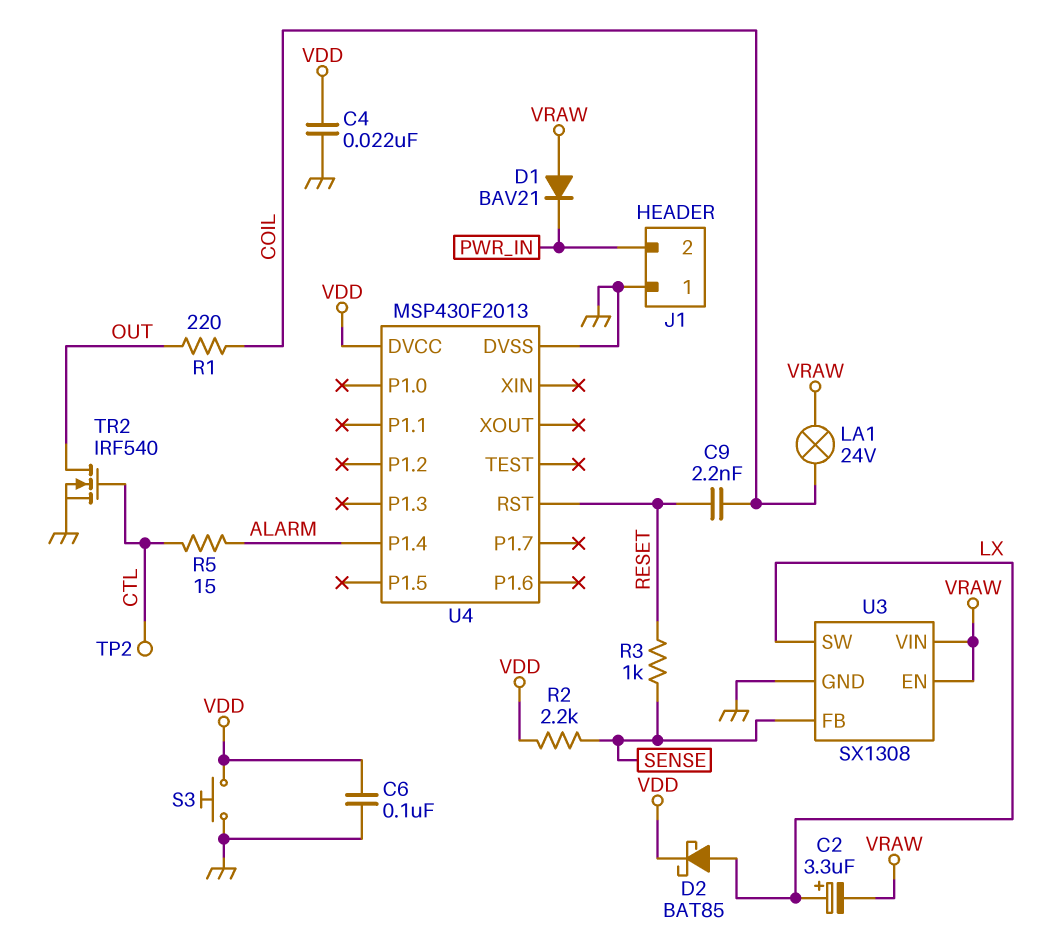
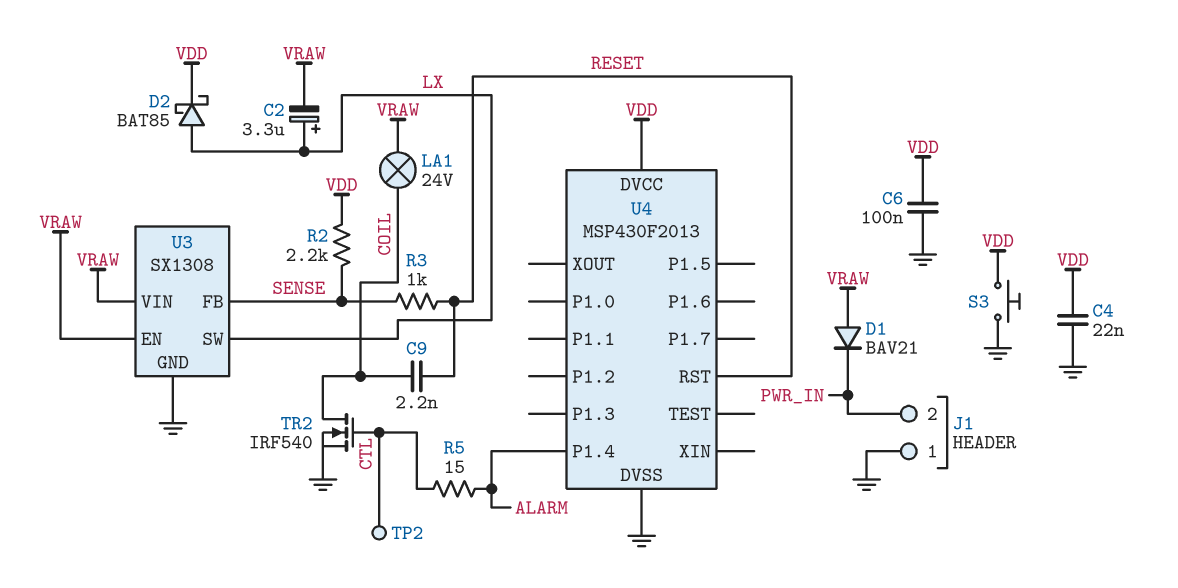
R1: 220 (COIL, OUT) -> none
TR2: NMOS IRF540 (G CTL, D OUT, S GND) -> NMOS IRF540 (G CTL, D COIL, S GND)

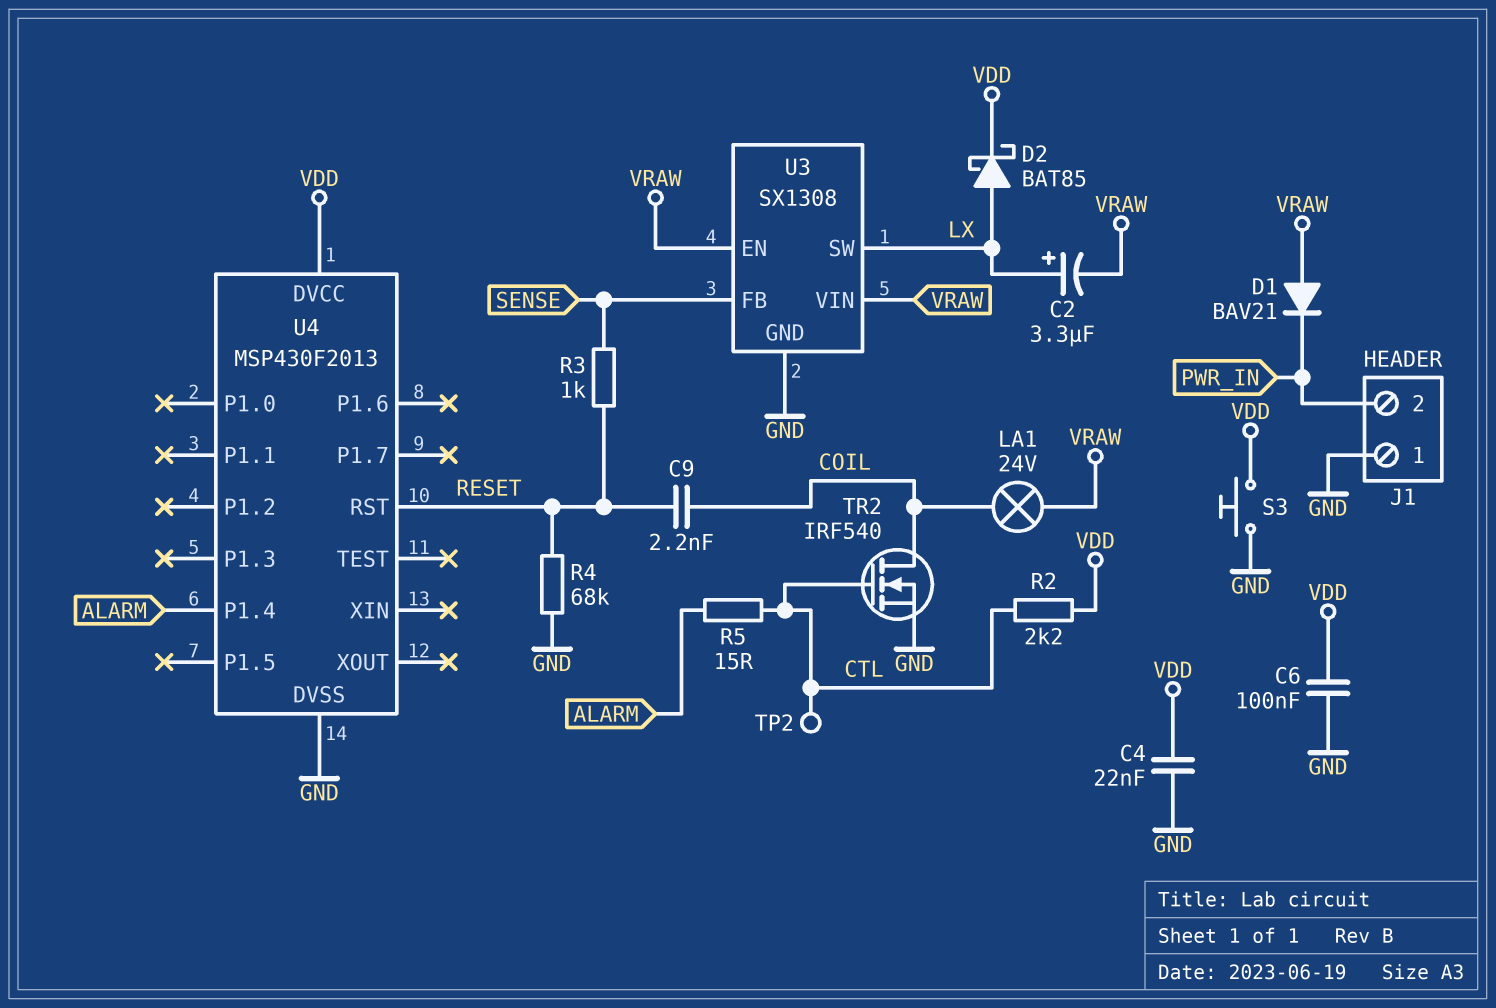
R2: 2.2k (SENSE, VDD) -> 2.2k (CTL, VDD)
R4: none -> 68k (GND, RESET)

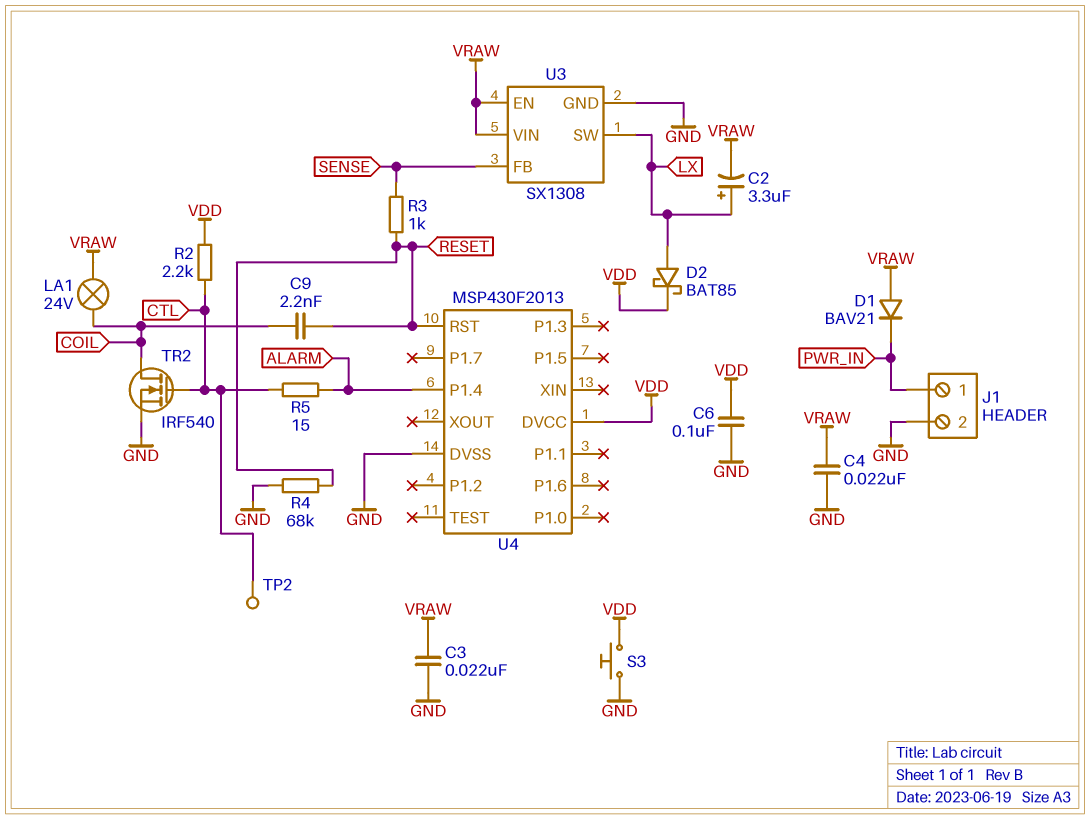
C3: none -> 22nF (GND, VRAW)
C4: 22nF (GND, VDD) -> 22nF (GND, VRAW)
J1 pin 1: GND -> PWR_IN
J1 pin 2: PWR_IN -> GND

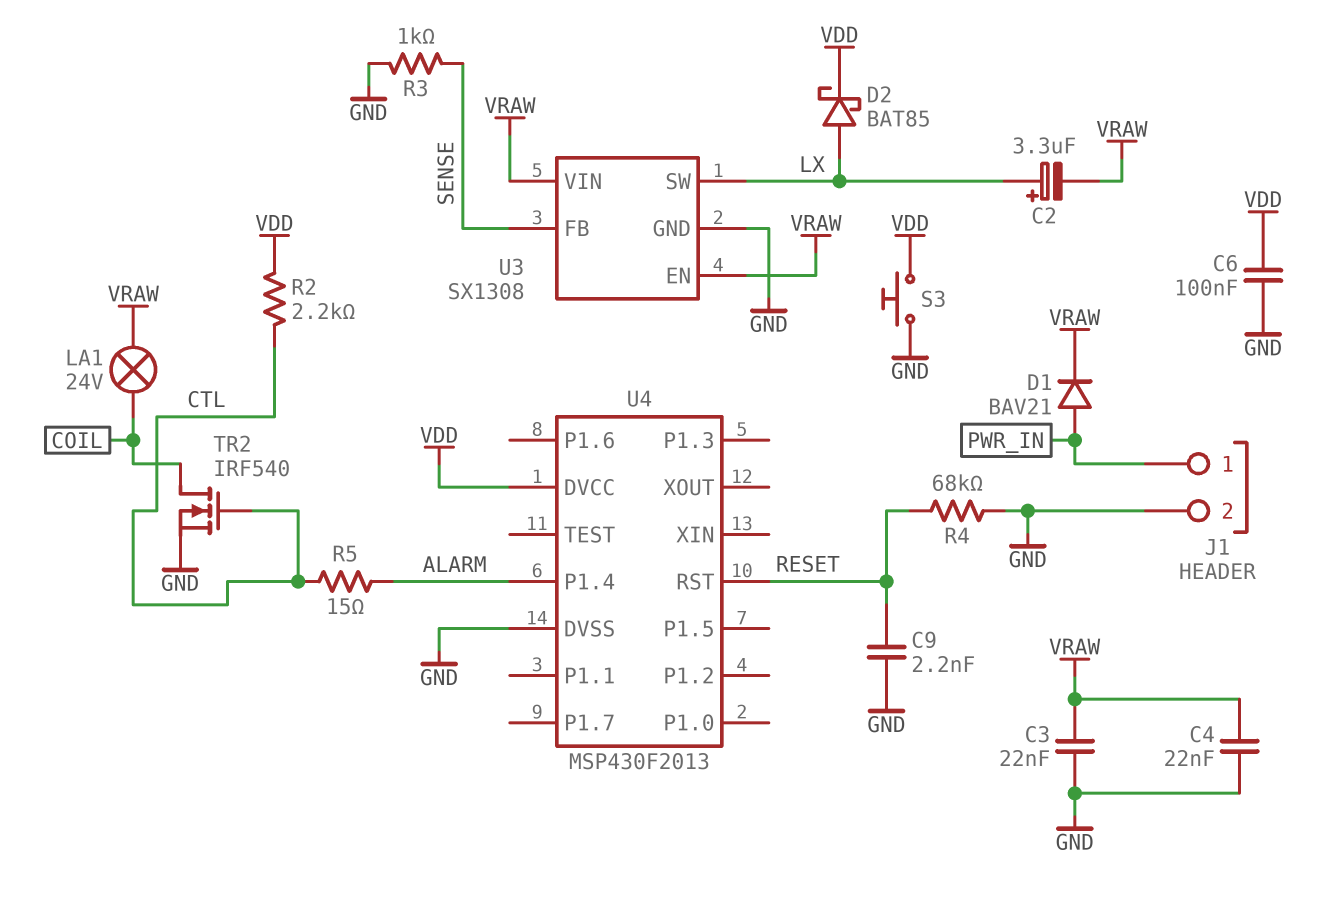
C9: 2.2nF (COIL, RESET) -> 2.2nF (GND, RESET)
D1: diode BAV21 (A VRAW, K PWR_IN) -> diode BAV21 (A PWR_IN, K VRAW)
R3: 1k (RESET, SENSE) -> 1k (GND, SENSE)
TP2: test point (CTL) -> none

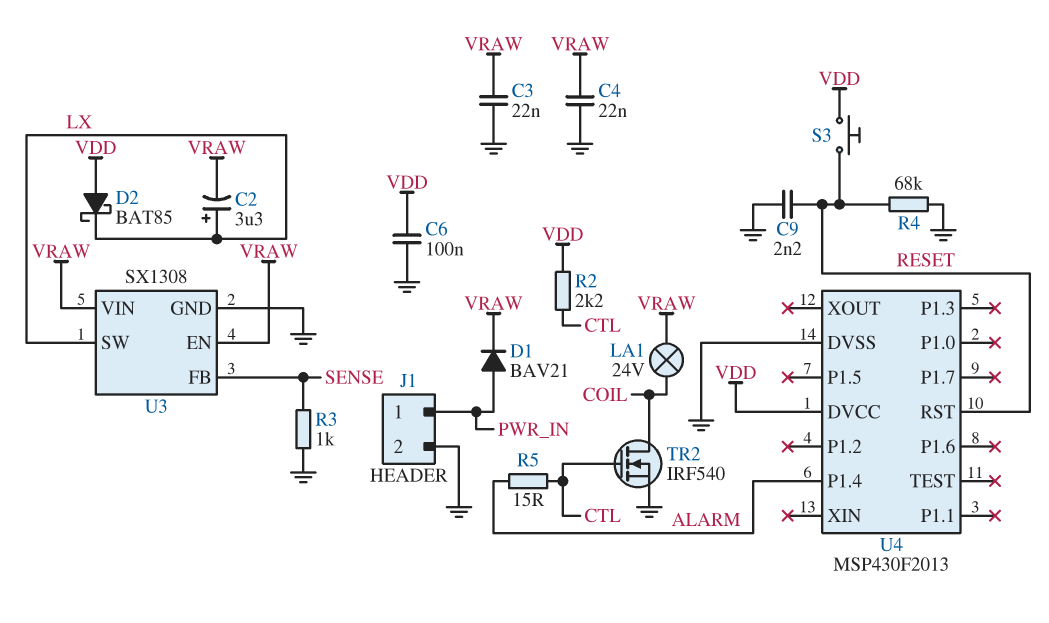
D2: schottky BAT85 (A LX, K VDD) -> schottky BAT85 (A VDD, K LX)
S3: button (GND, VDD) -> button (RESET, VDD)

